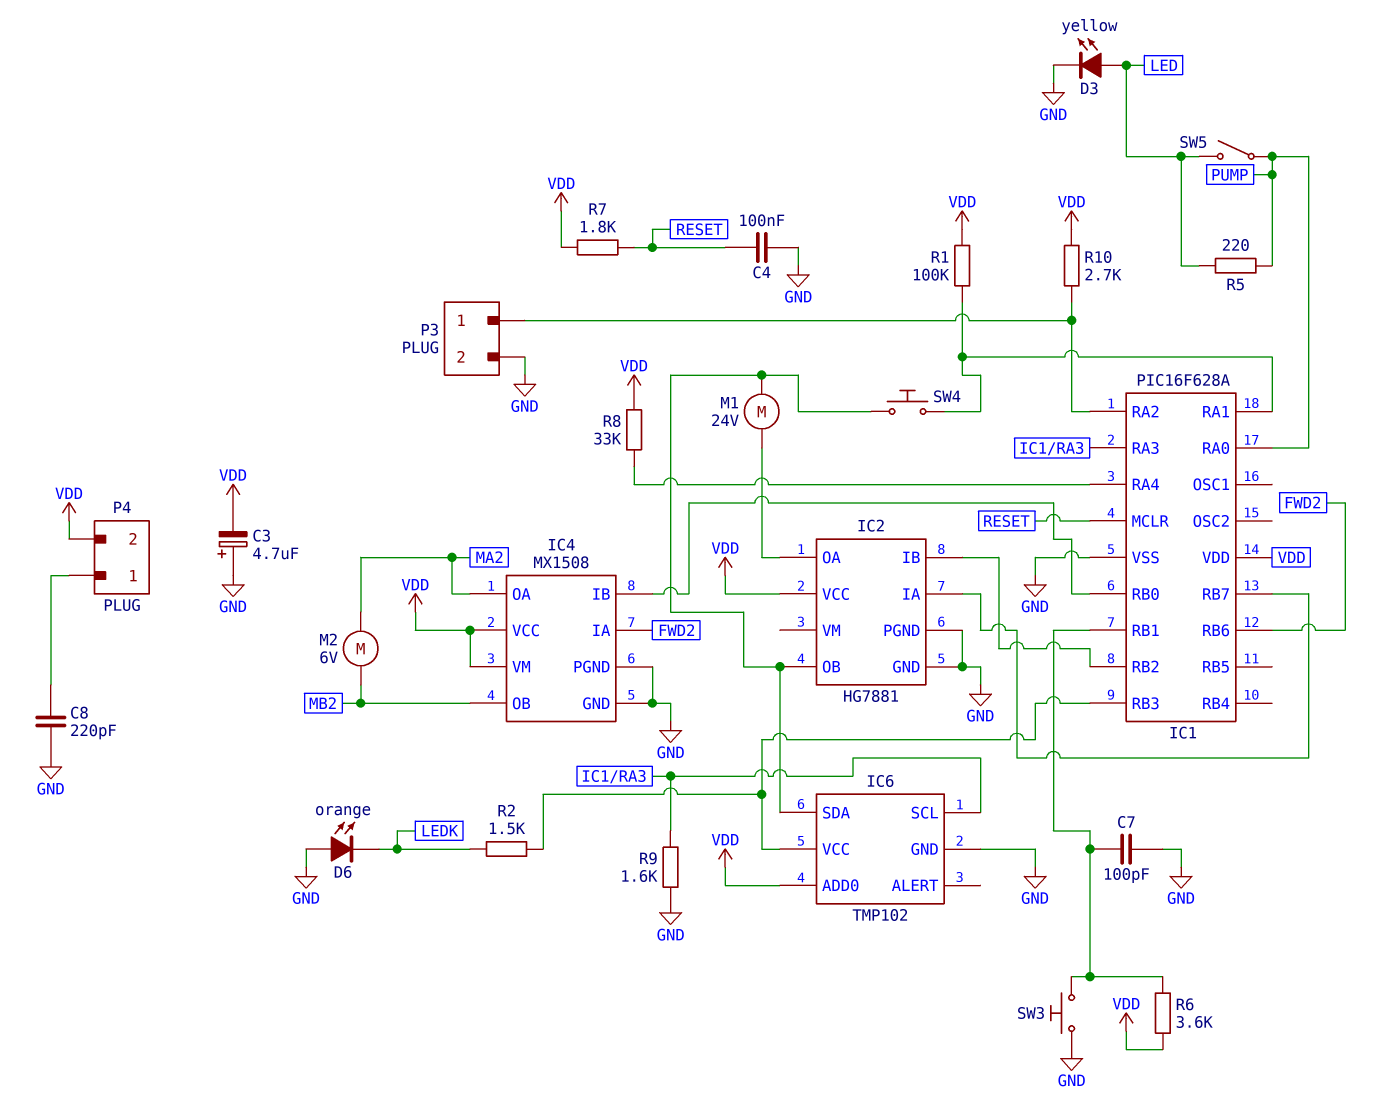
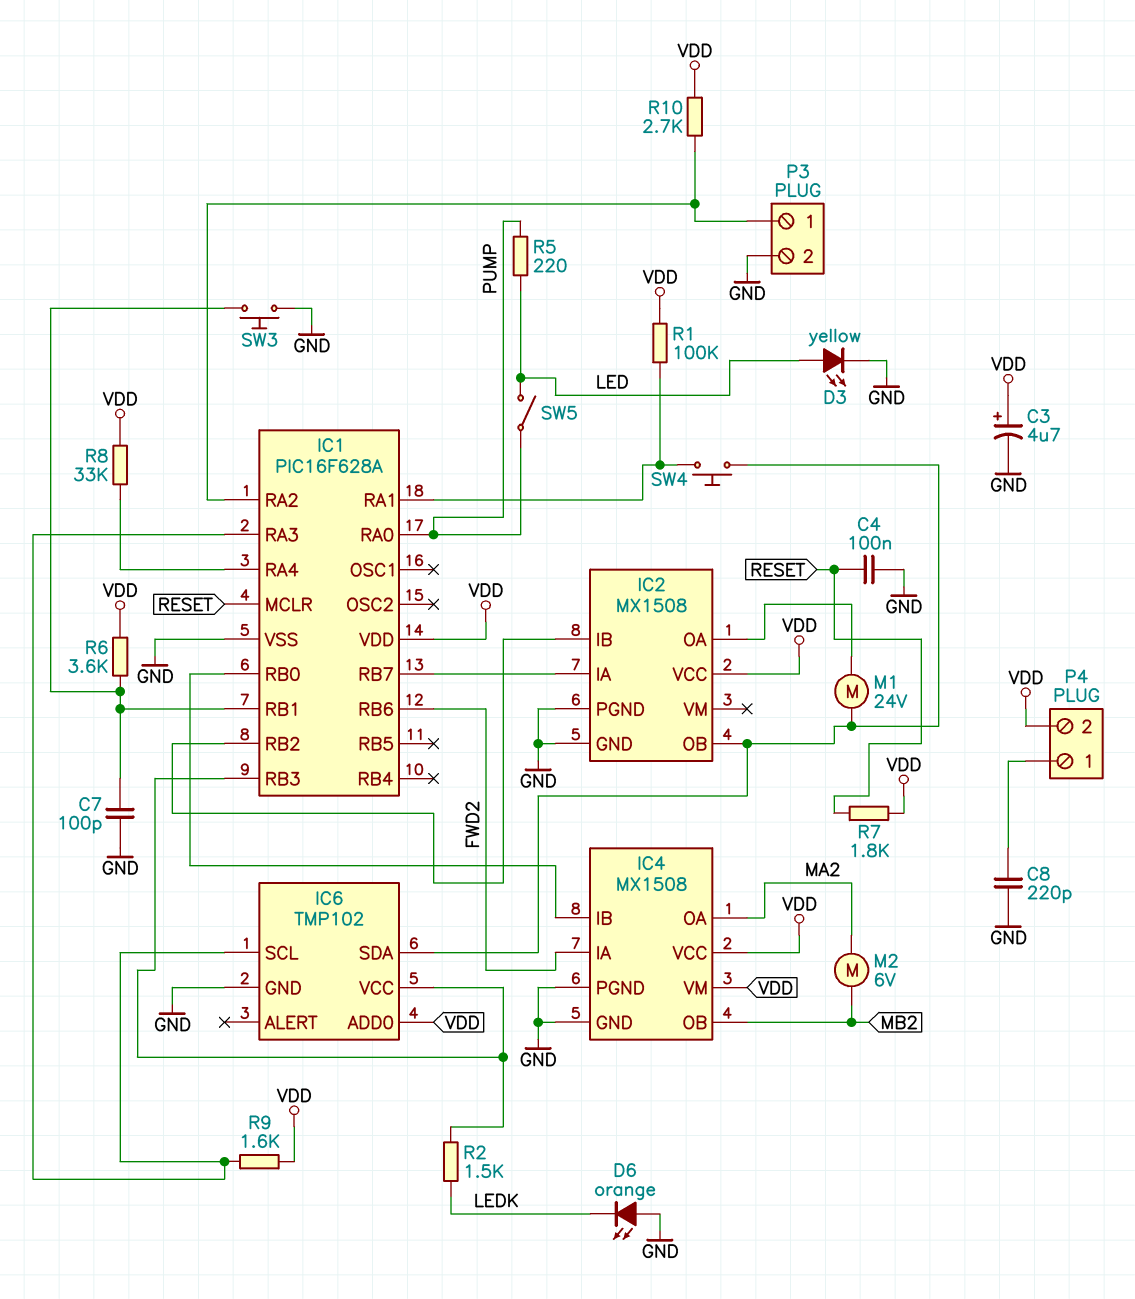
C3: 4.7uF (plus GND, minus VDD) -> 4.7uF (plus VDD, minus GND)
IC2: HG7881 -> MX1508
R9: 1.6k (GND, IC1/RA3) -> 1.6k (IC1/RA3, VDD)

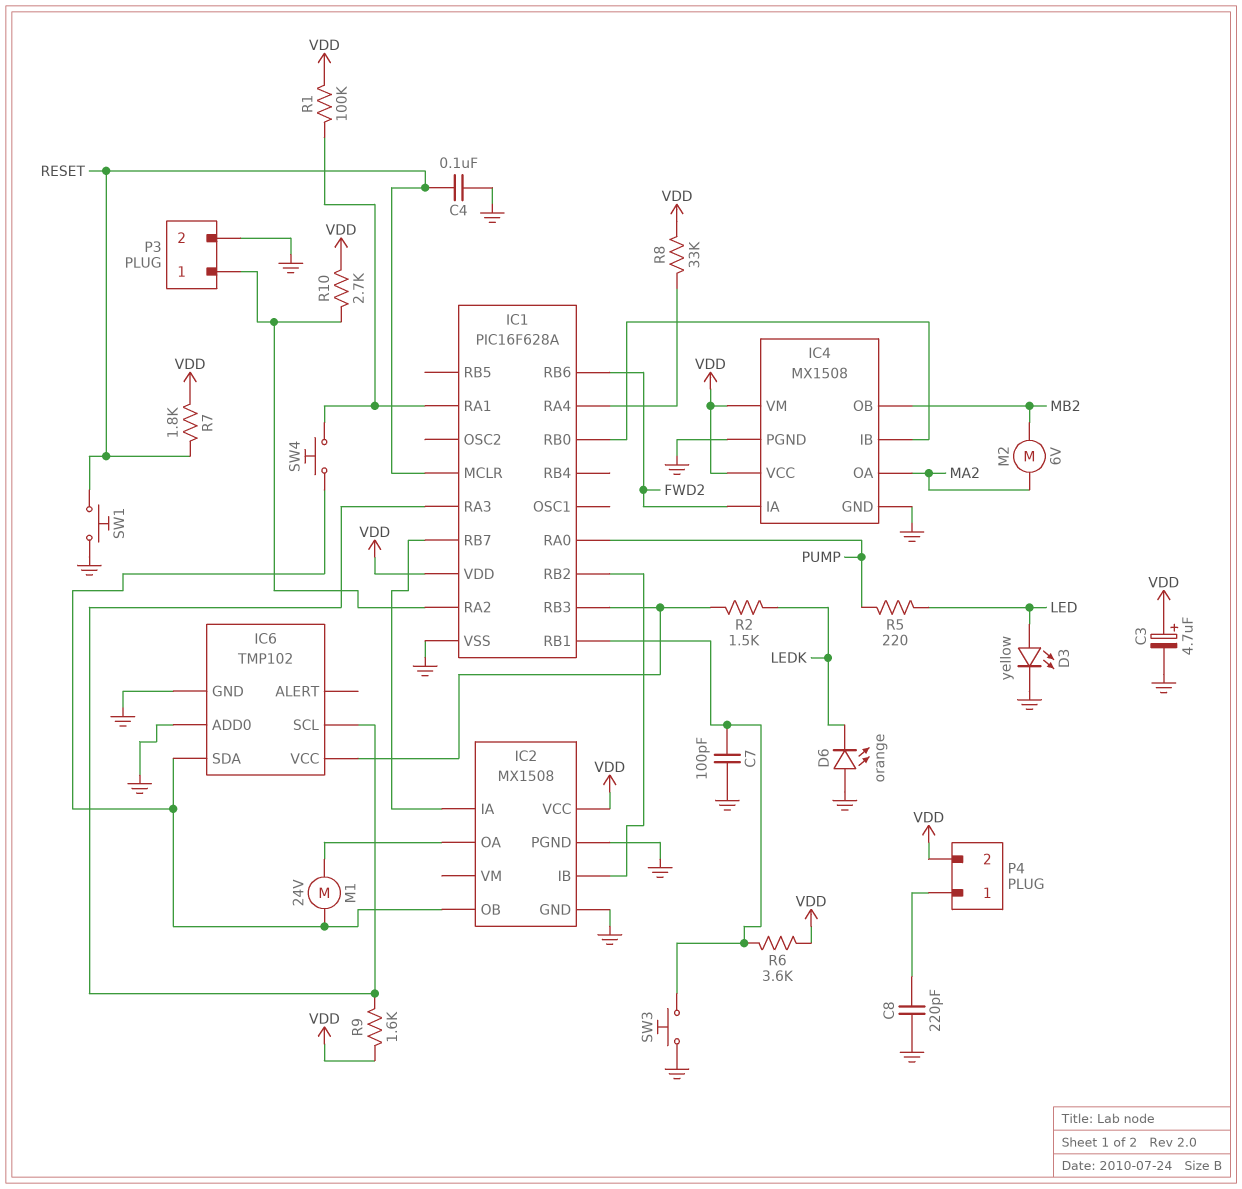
IC6 pin ADD0: VDD -> GND
SW1: none -> button (GND, RESET)
SW5: switch (LED, PUMP) -> none

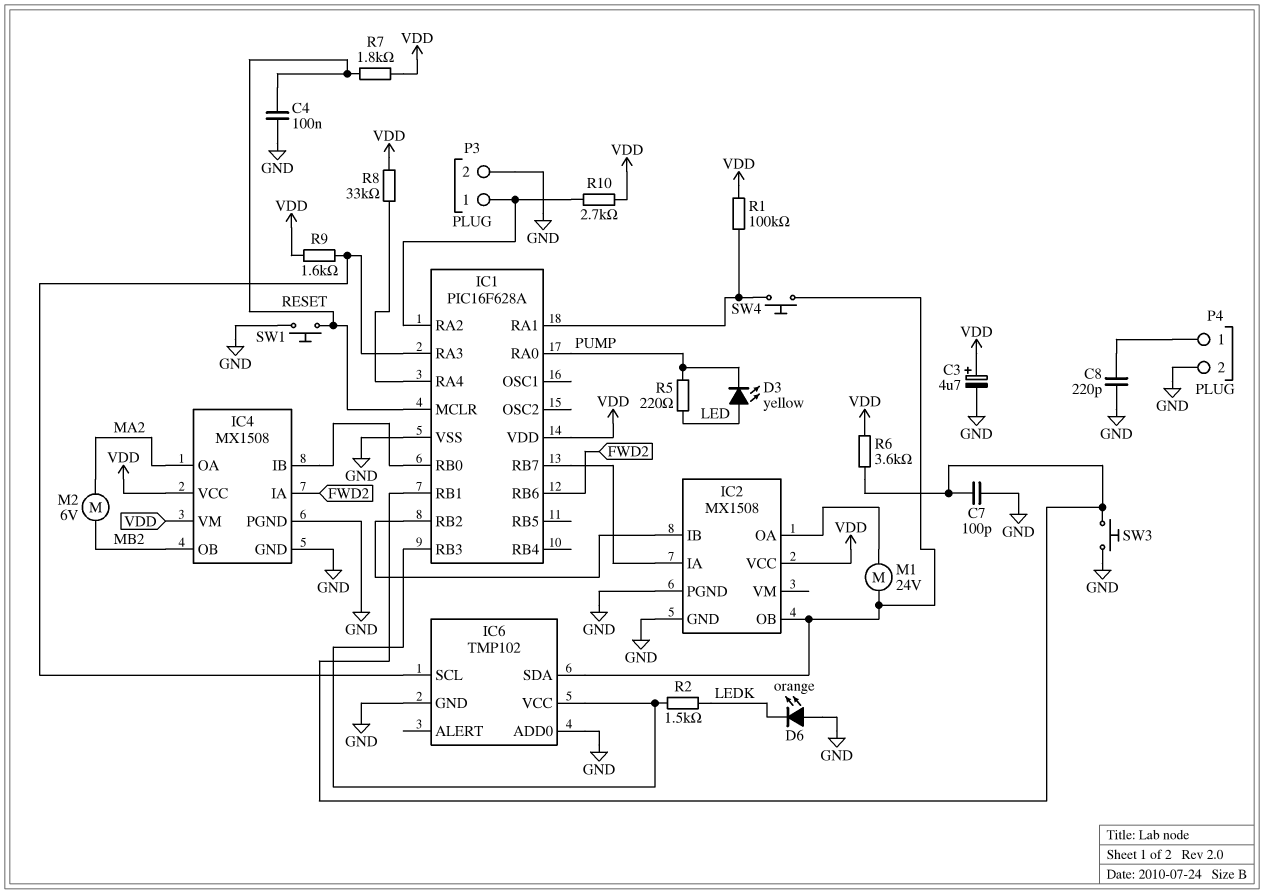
D3: LED yellow (A LED, K GND) -> LED yellow (A LED, K PUMP)
P4 pin 2: VDD -> GND

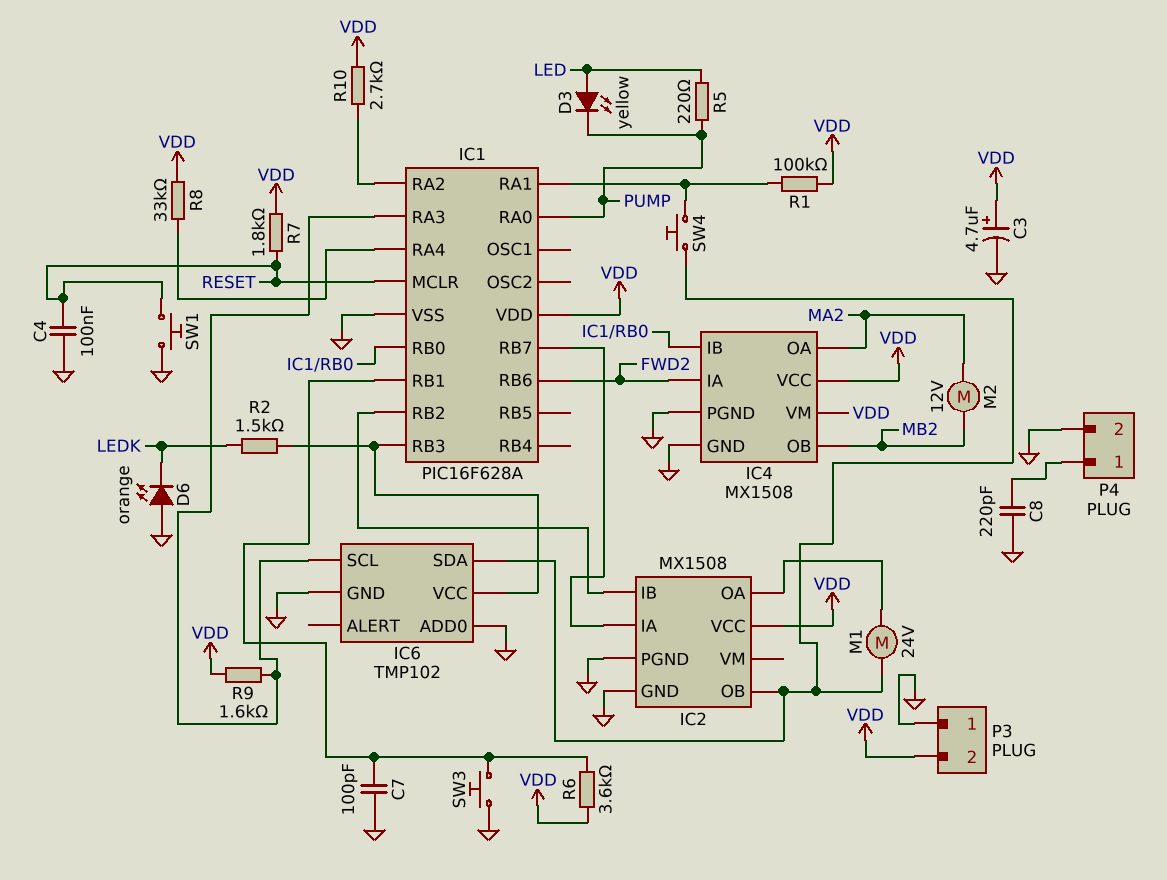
M2: motor 6V (MA2, MB2) -> motor 12V (MA2, MB2)
P3 pin 1: IC1/RA2 -> GND
P3 pin 2: GND -> VDD

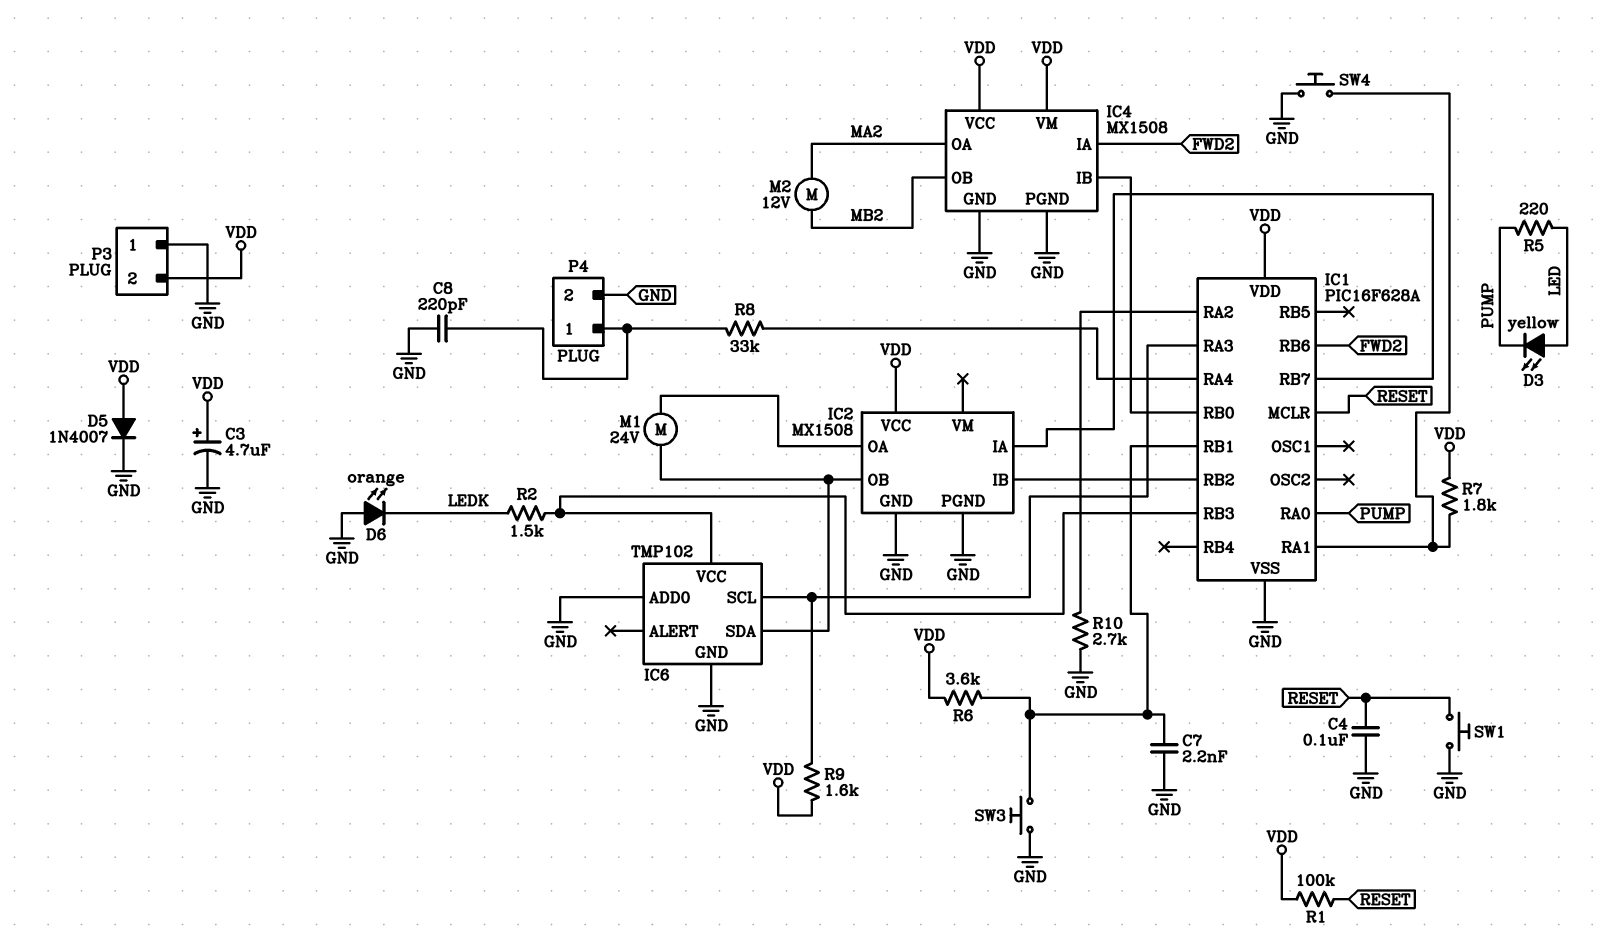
C7: 100pF (GND, IC1/RB1) -> 2.2nF (GND, IC1/RB1)
D5: none -> diode 1N4007 (A VDD, K GND)
R1: 100k (IC1/RA1, VDD) -> 100k (RESET, VDD)
R7: 1.8k (RESET, VDD) -> 1.8k (IC1/RA1, VDD)
R8: 33k (IC1/RA4, VDD) -> 33k (IC1/RA4, P4/1)
R10: 2.7k (IC1/RA2, VDD) -> 2.7k (GND, IC1/RA2)
SW4: button (IC1/RA1, IC2/OB) -> button (GND, IC1/RA1)

